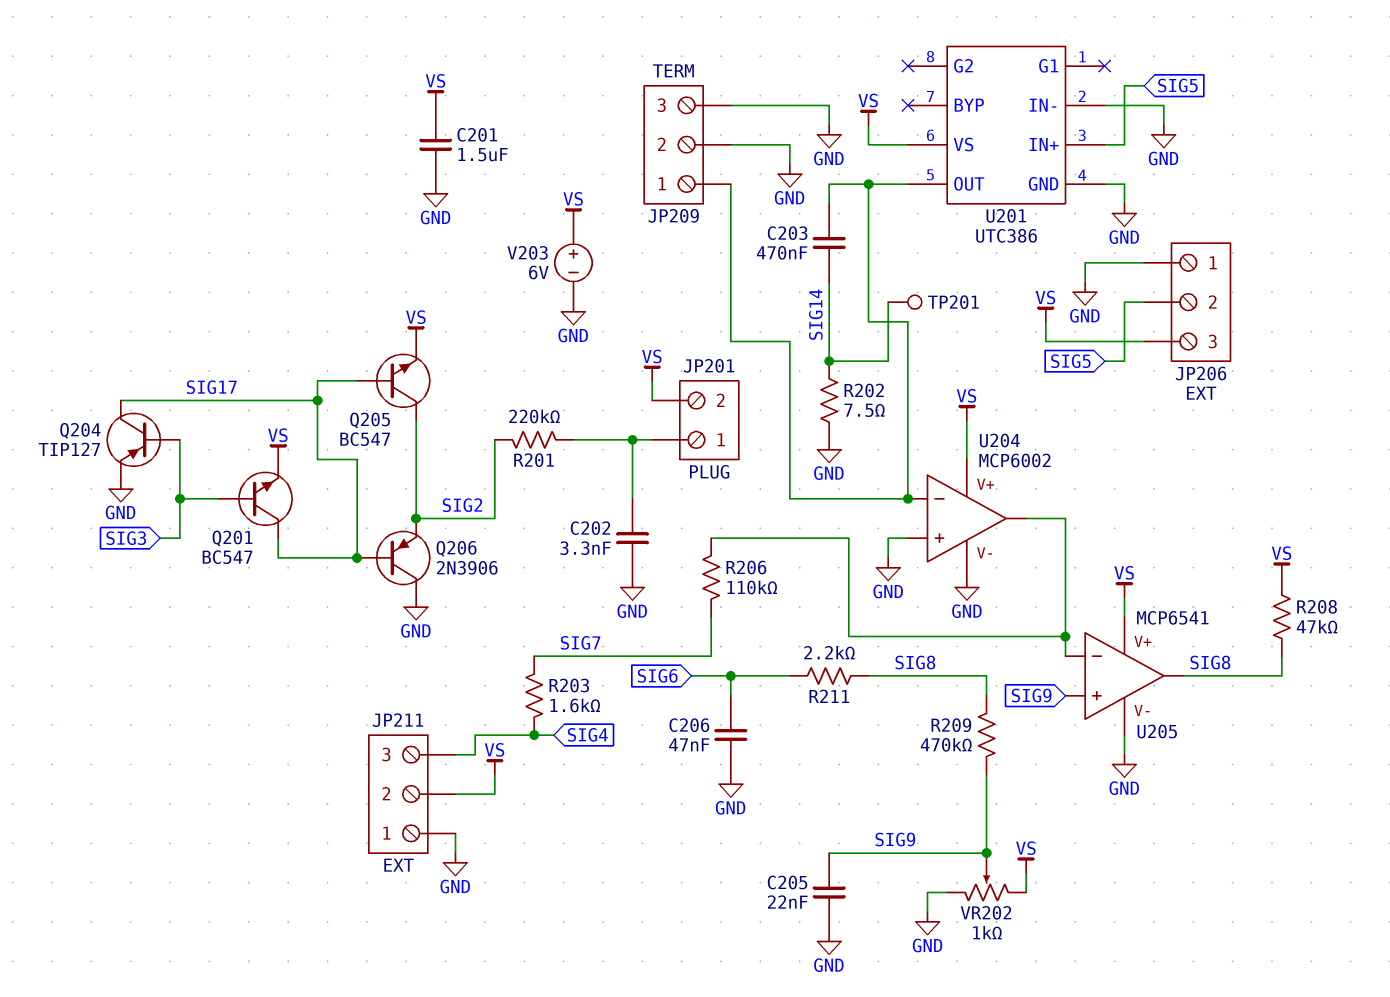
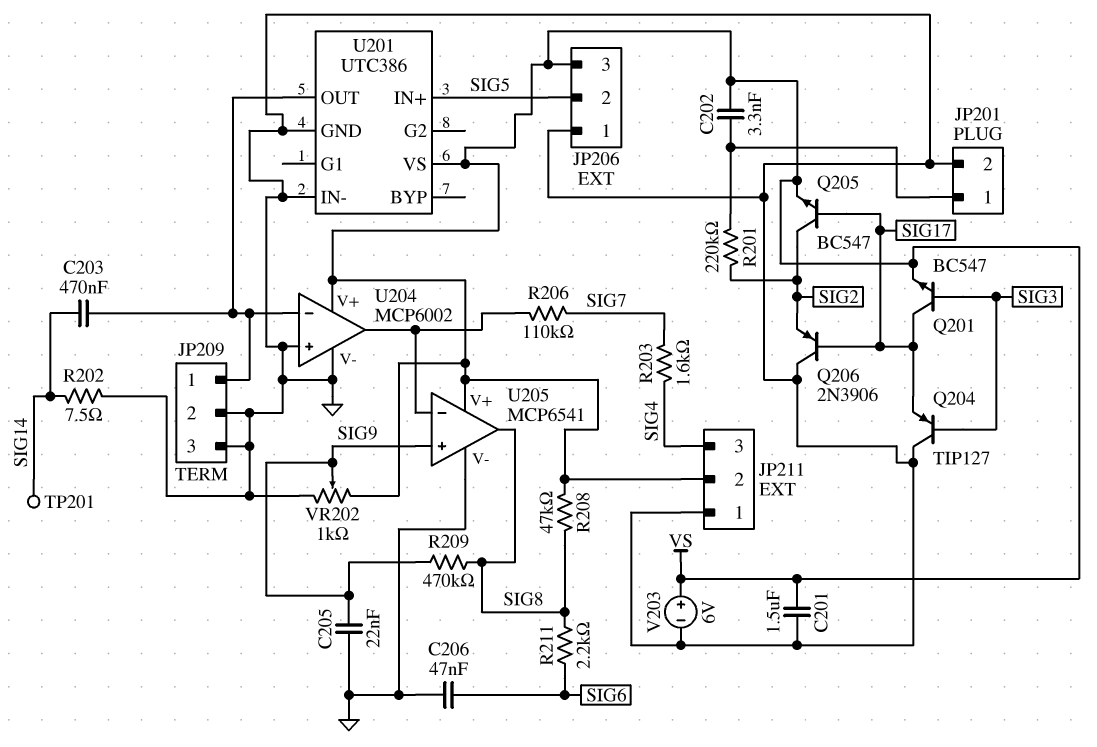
C202: 3.3nF (GND, JP201/1) -> 3.3nF (JP201/1, VS)
JP201 pin 2: VS -> GND
Q204: PNP TIP127 (B SIG3, C SIG17, E GND) -> PNP TIP127 (B SIG3, C GND, E SIG17)

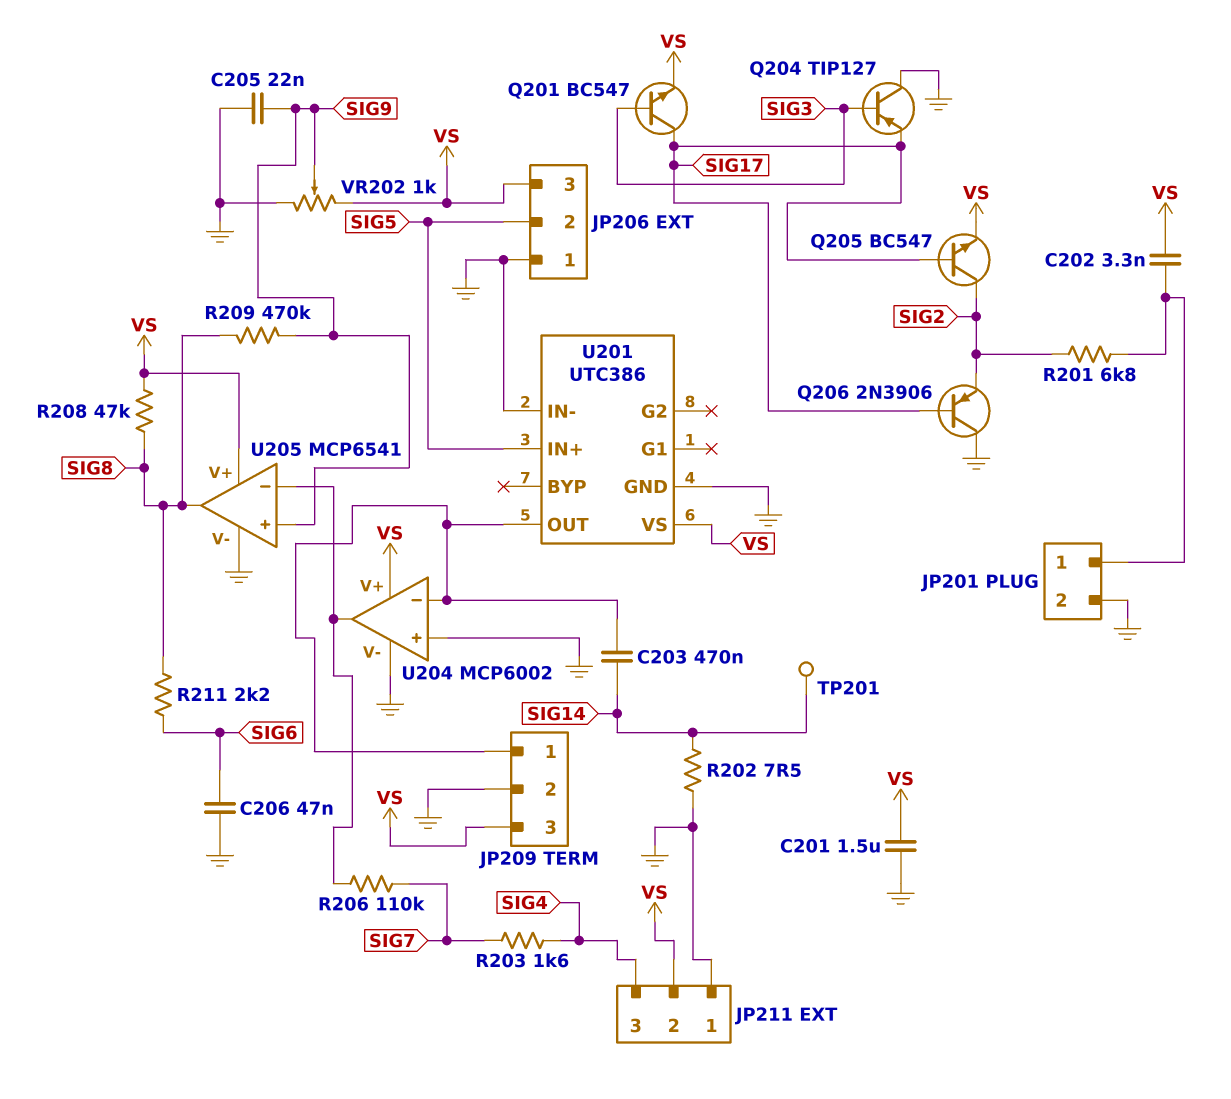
JP209 pin 3: GND -> VS
R201: 220k (JP201/1, SIG2) -> 6.8k (JP201/1, SIG2)
V203: 6V (plus VS, minus GND) -> none

